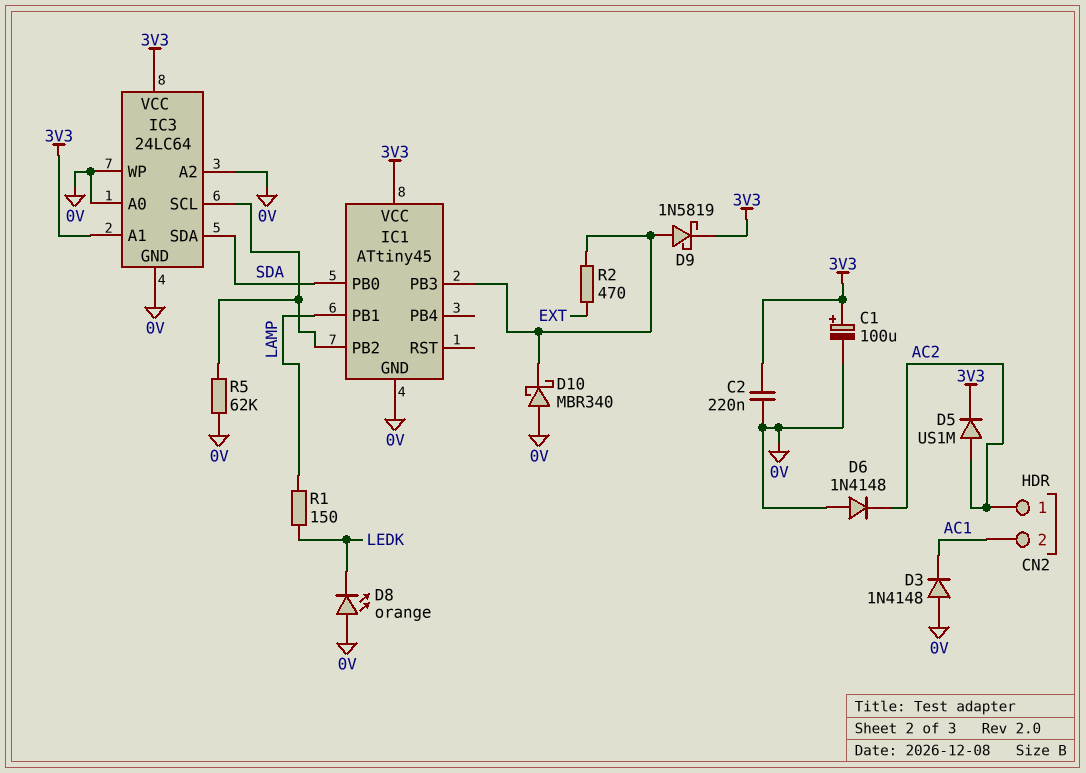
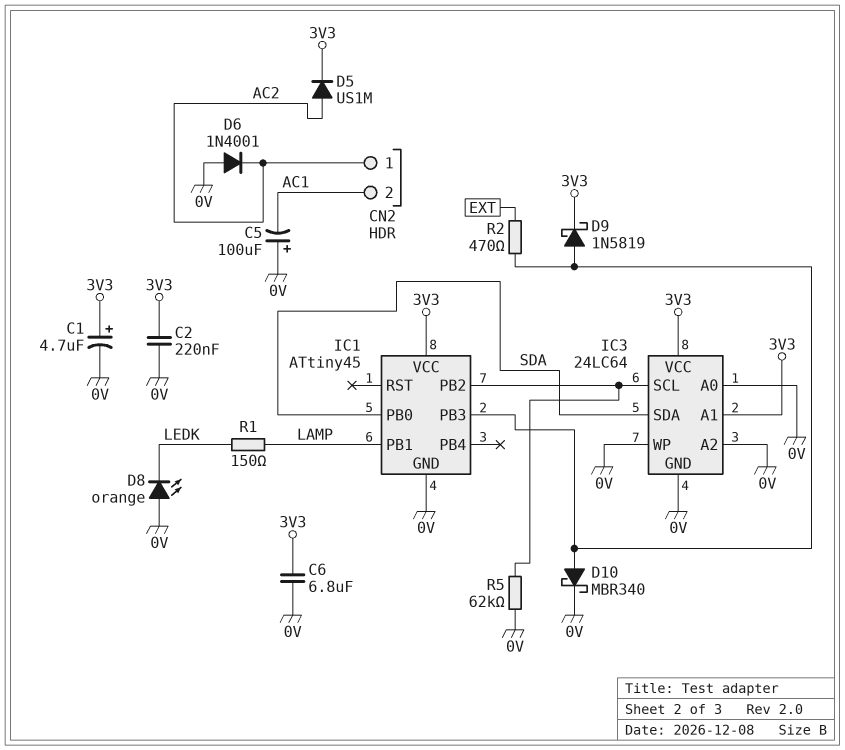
C1: 100uF (plus 3V3, minus 0V) -> 4.7uF (plus 3V3, minus 0V)
C5: none -> 100uF (plus 0V, minus AC1)
C6: none -> 6.8uF (0V, 3V3)
D3: diode 1N4148 (A 0V, K AC1) -> none
D6: diode 1N4148 (A 0V, K AC2) -> diode 1N4001 (A 0V, K AC2)
D10: schottky MBR340 (A 0V, K IC1/PB3) -> schottky MBR340 (A IC1/PB3, K 0V)

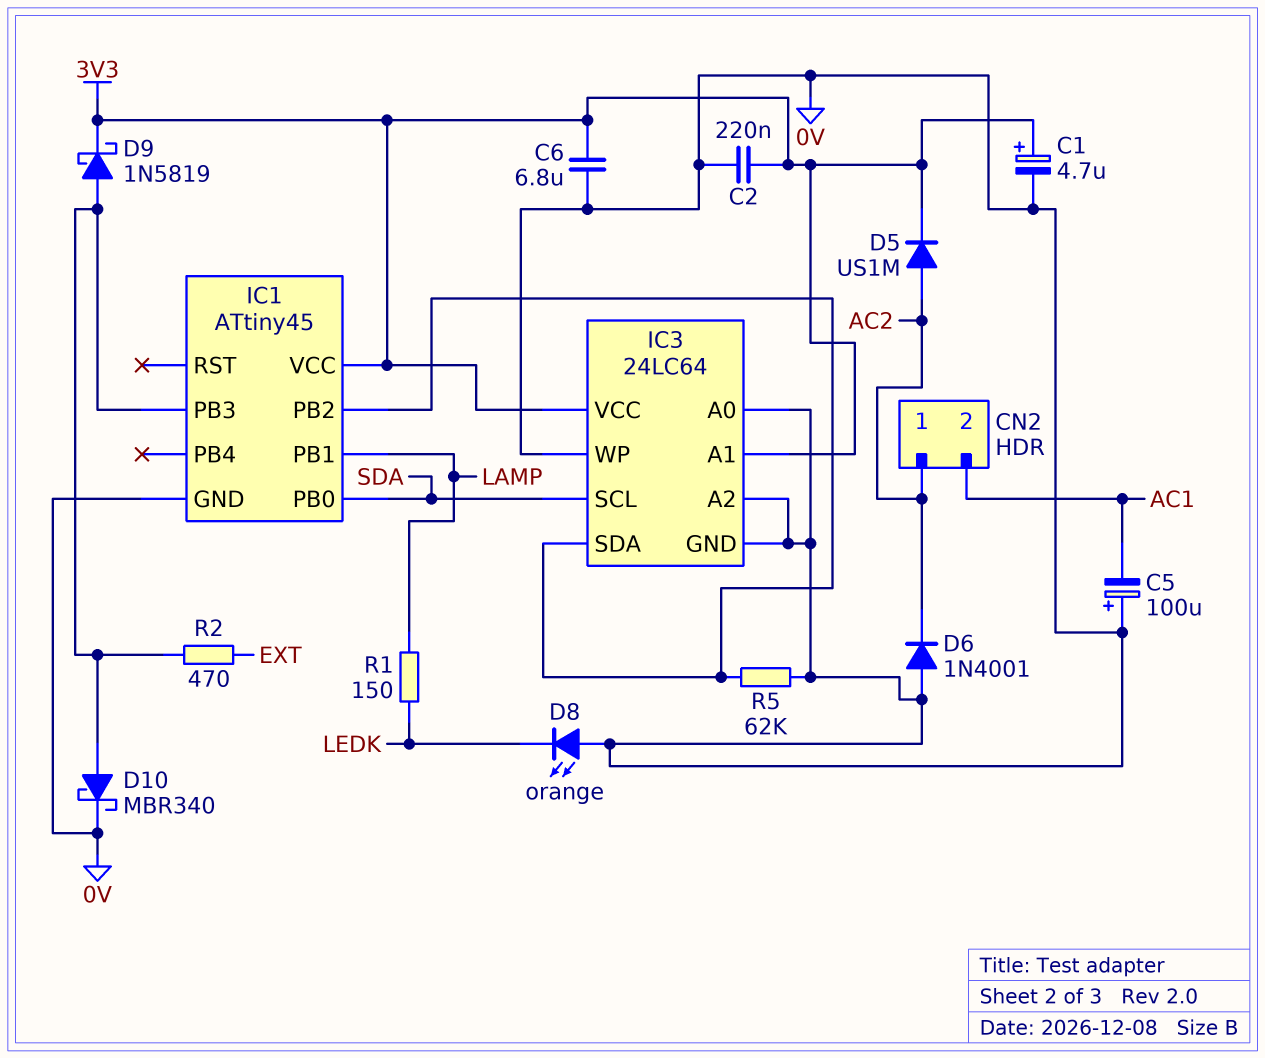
IC3 pin SCL: IC1/PB2 -> SDA
IC3 pin SDA: SDA -> IC1/PB2

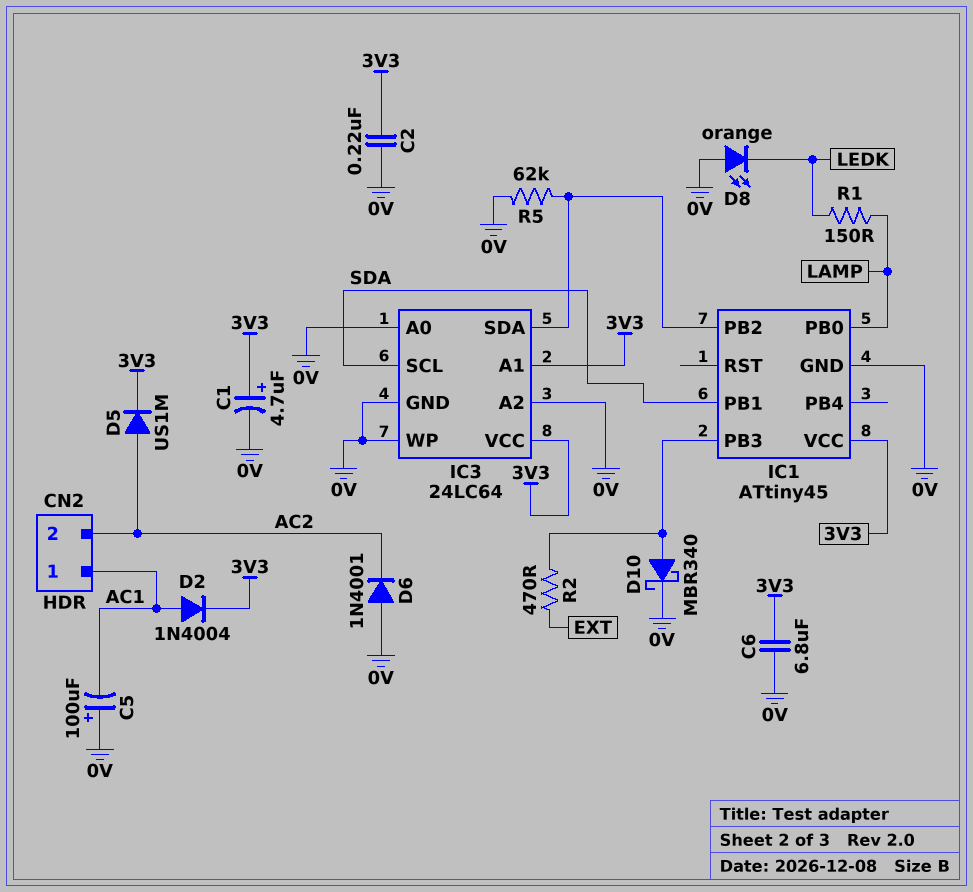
CN2 pin 1: AC2 -> AC1
CN2 pin 2: AC1 -> AC2
D2: none -> diode 1N4004 (A AC1, K 3V3)
D9: schottky 1N5819 (A IC1/PB3, K 3V3) -> none
IC1 pin PB0: SDA -> LAMP
IC1 pin PB1: LAMP -> SDA

